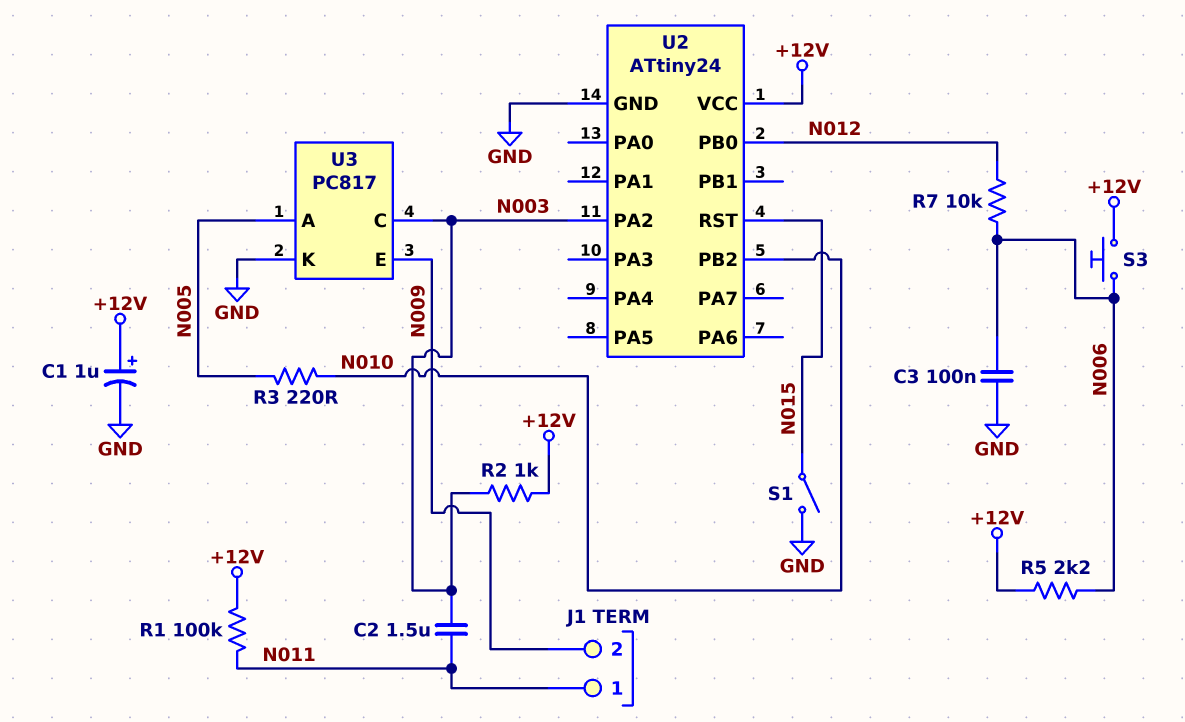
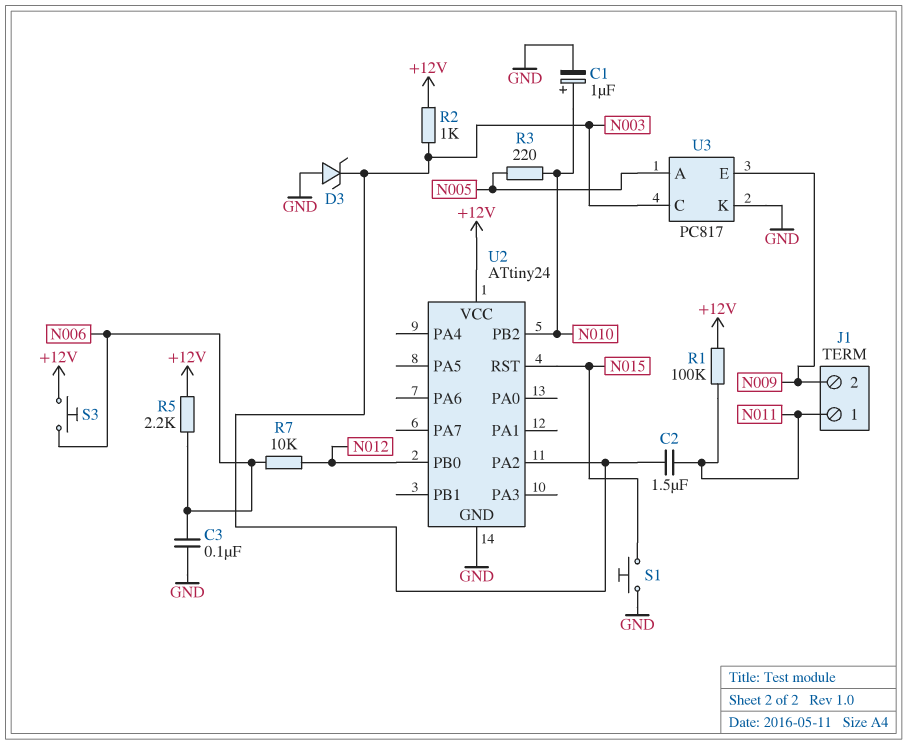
C1: 1uF (plus +12V, minus GND) -> 1uF (plus N010, minus GND)
D3: none -> zener (A GND, K N003)
S1: switch (GND, N015) -> button (GND, N015)

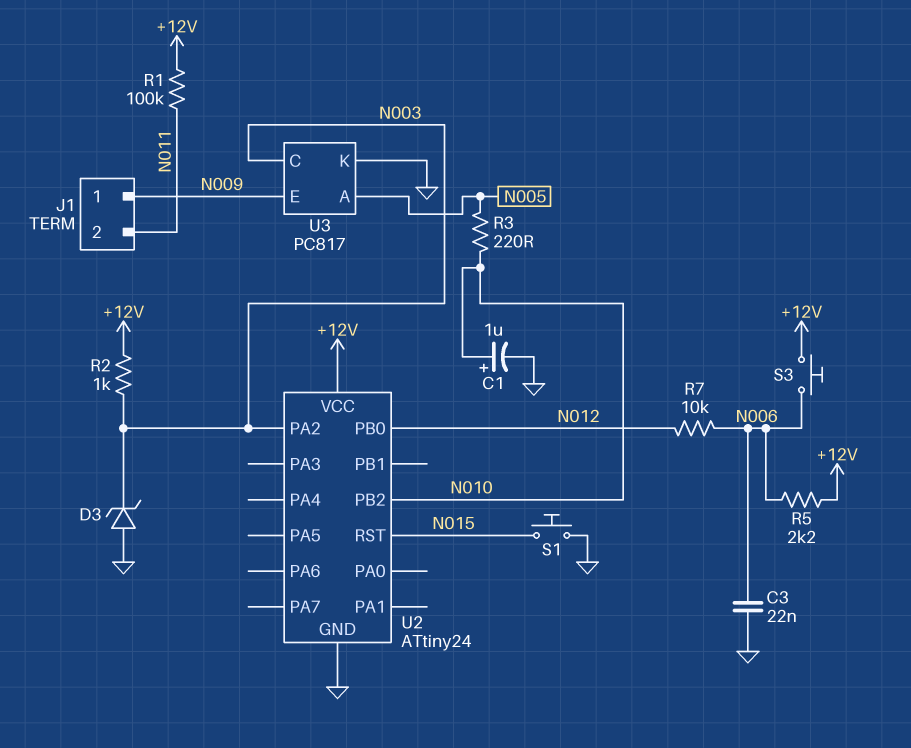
C2: 1.5uF (N003, N011) -> none
C3: 100nF (GND, N006) -> 22nF (GND, N006)
J1 pin 1: N011 -> N009
J1 pin 2: N009 -> N011

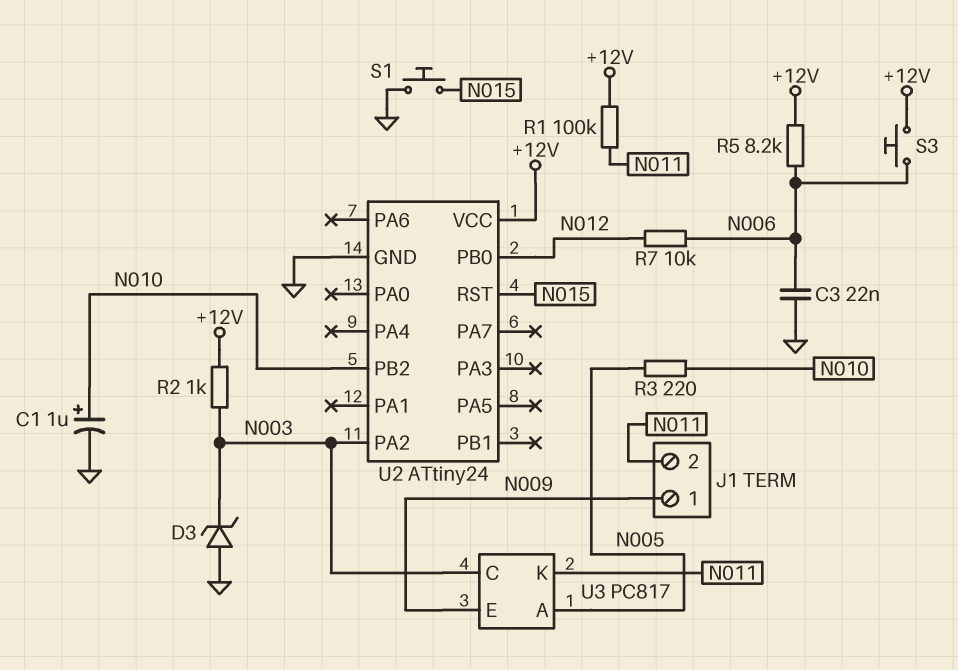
R5: 2.2k (+12V, N006) -> 8.2k (+12V, N006)
U3 pin K: GND -> N011

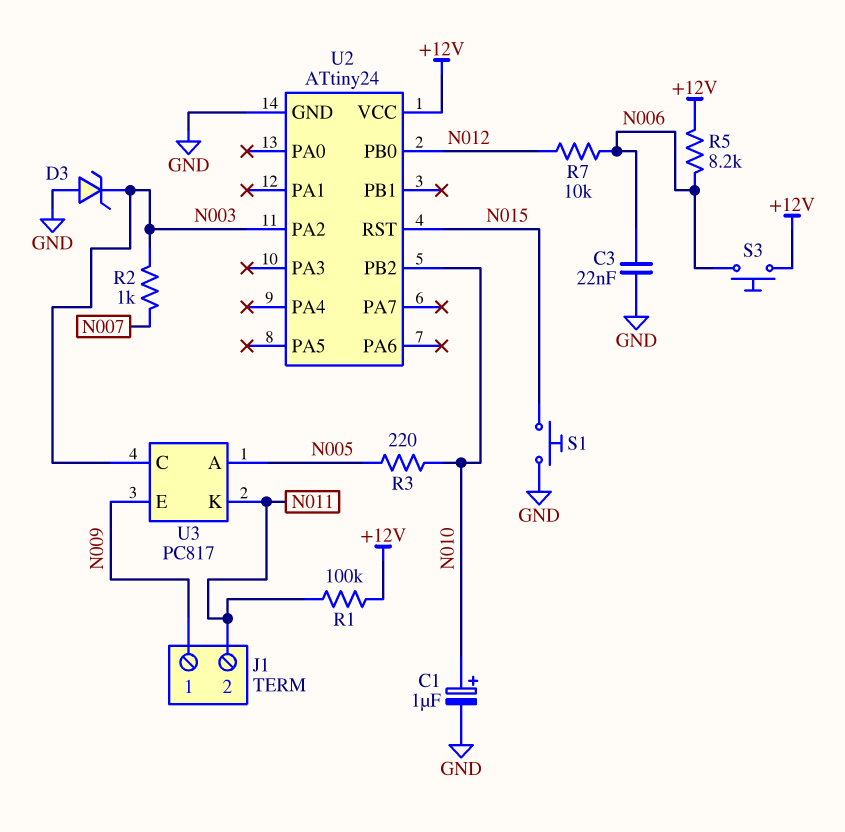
R2: 1k (+12V, N003) -> 1k (N003, N007)

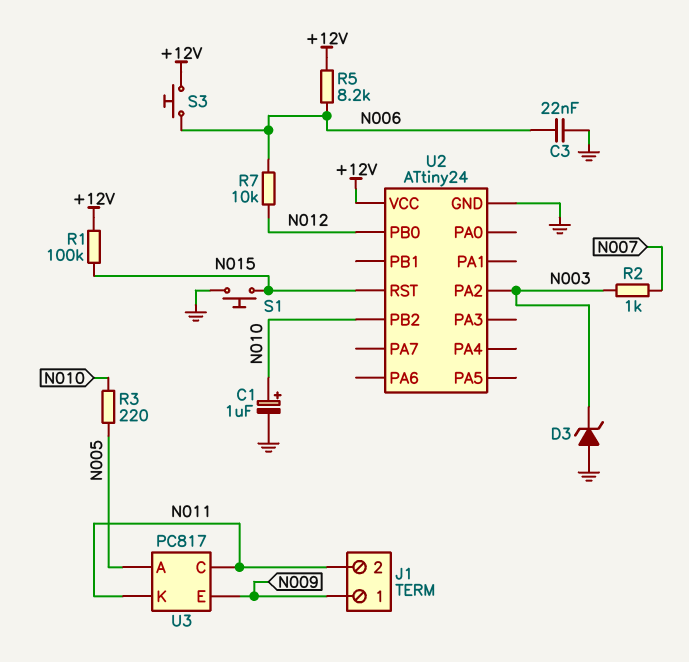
R1: 100k (+12V, N011) -> 100k (+12V, N015)
U3 pin C: N003 -> N011

